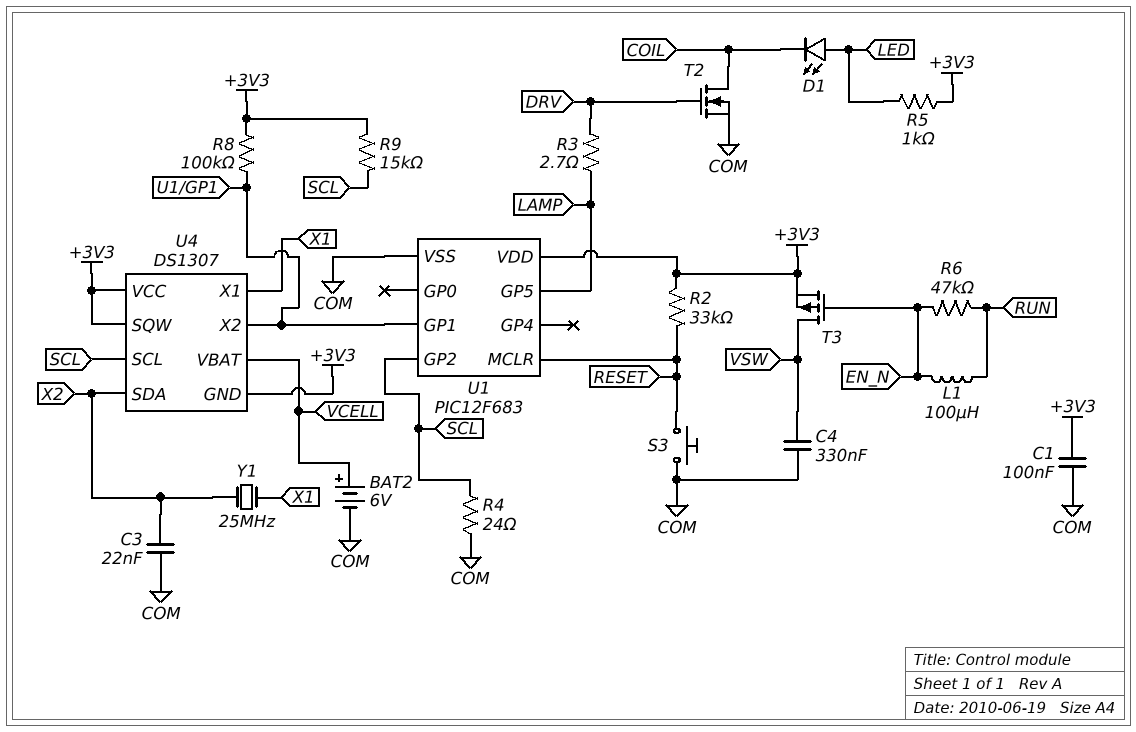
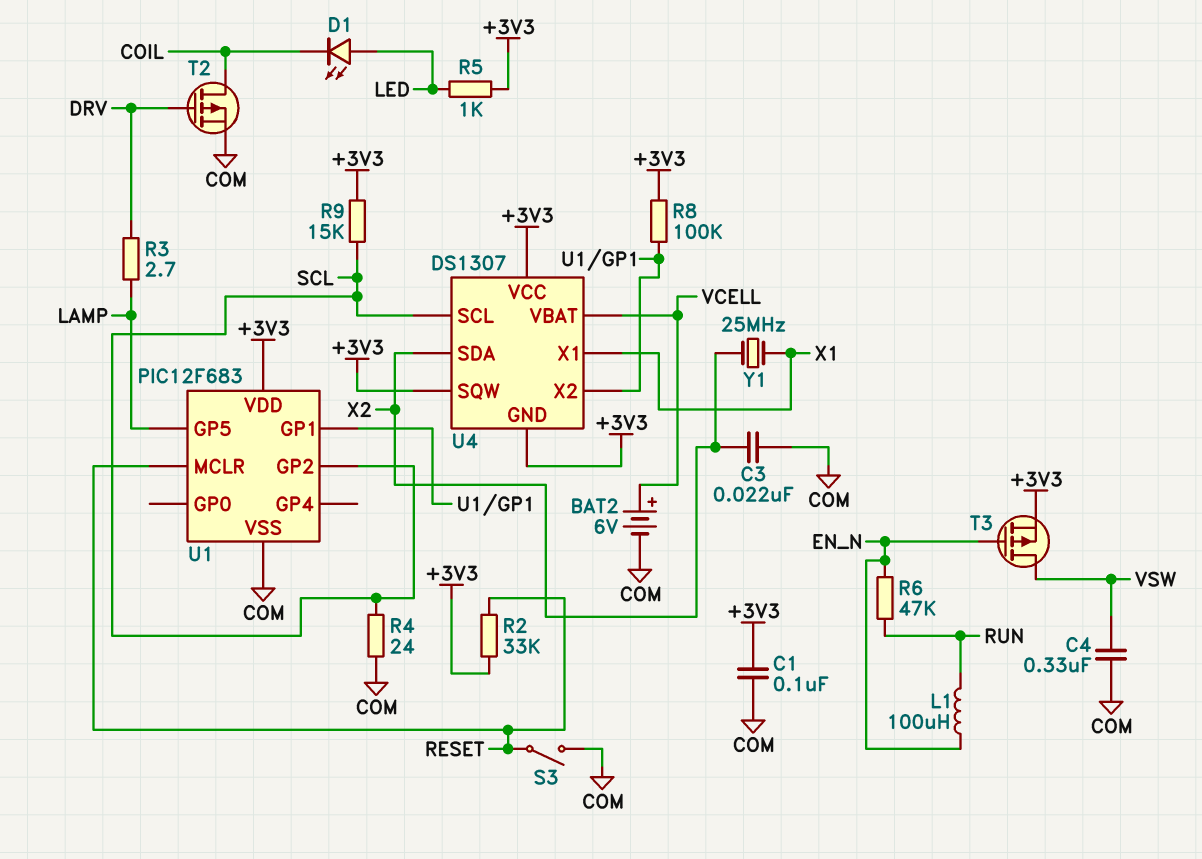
S3: button (COM, RESET) -> switch (COM, RESET)
T2: NMOS (G DRV, D COIL, S COM) -> PMOS (G DRV, D COIL, S COM)

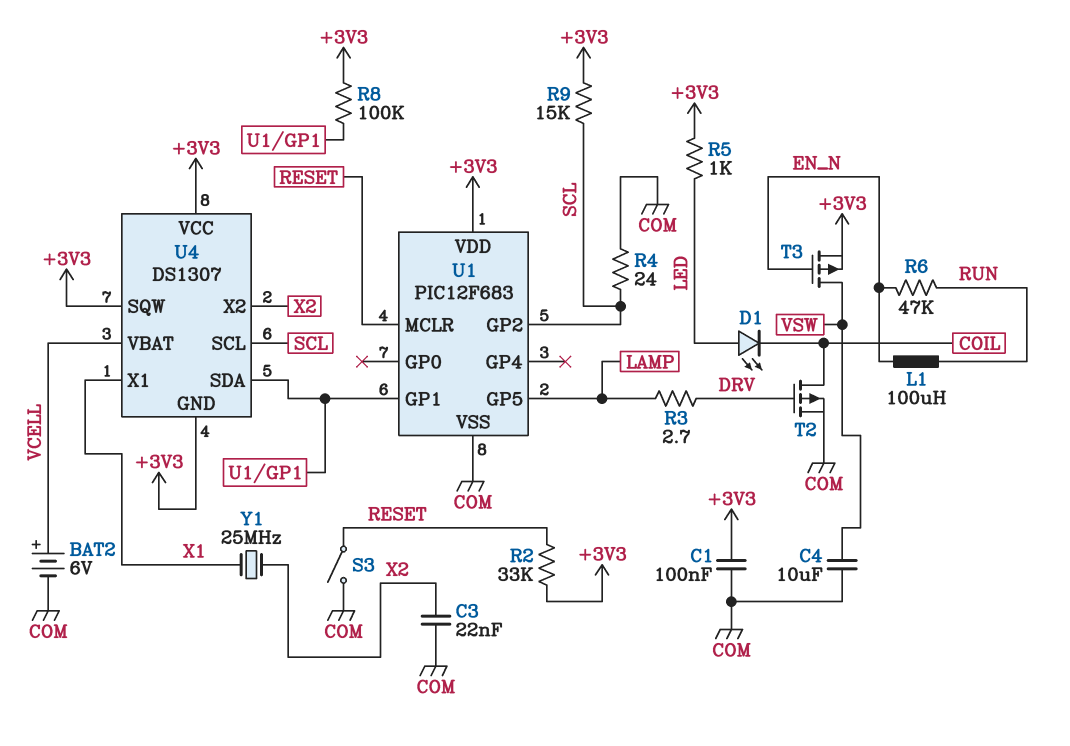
C4: 330nF (COM, VSW) -> 10uF (COM, VSW)
U4 pin SDA: X2 -> U1/GP1
U4 pin X2: U1/GP1 -> X2

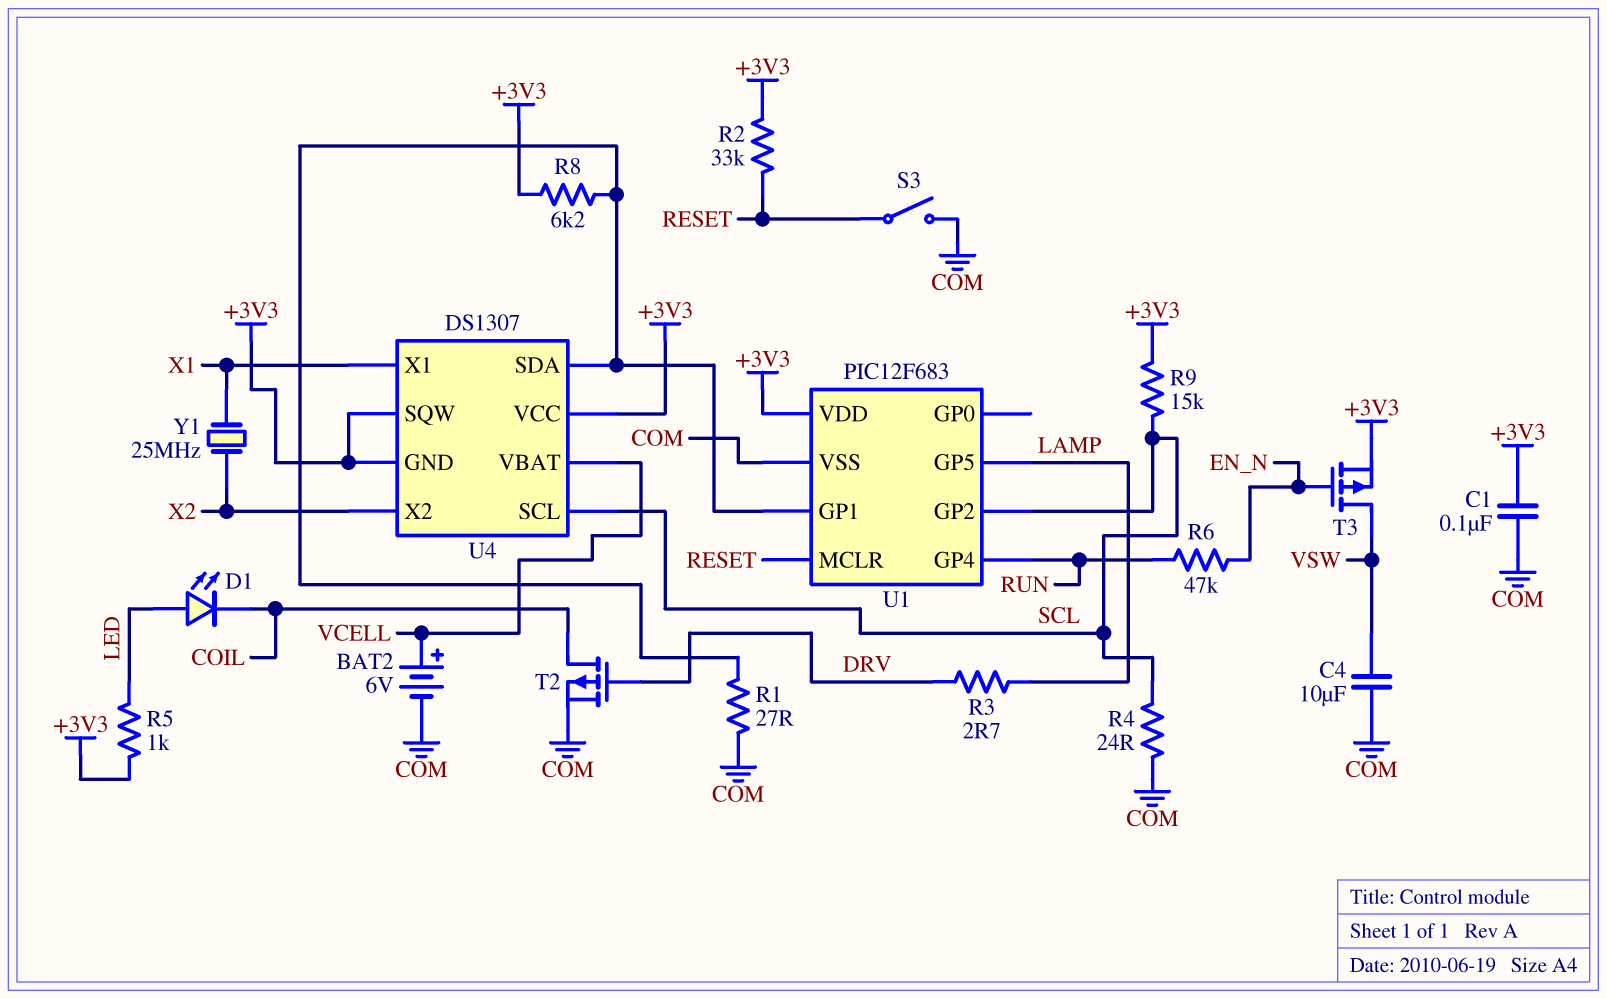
C3: 22nF (COM, X2) -> none
L1: 100uH (EN_N, RUN) -> none
R1: none -> 27 (COM, U1/GP1)
R8: 100k (+3V3, U1/GP1) -> 6.2k (+3V3, U1/GP1)
U1 pin GP4: none -> RUN

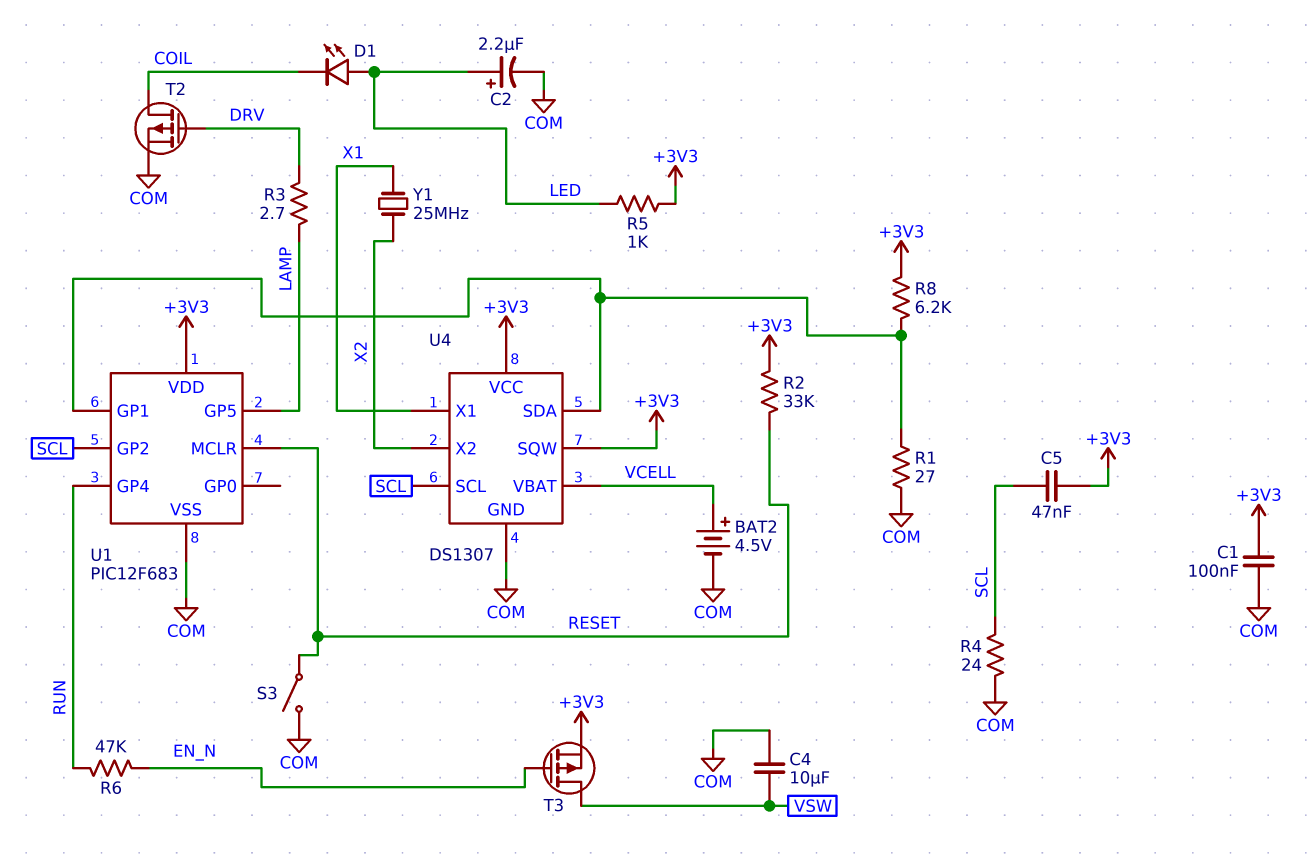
BAT2: 6V (plus VCELL, minus COM) -> 4.5V (plus VCELL, minus COM)
C2: none -> 2.2uF (plus LED, minus COM)
C5: none -> 47nF (+3V3, SCL)
R9: 15k (+3V3, SCL) -> none
U4 pin GND: +3V3 -> COM

